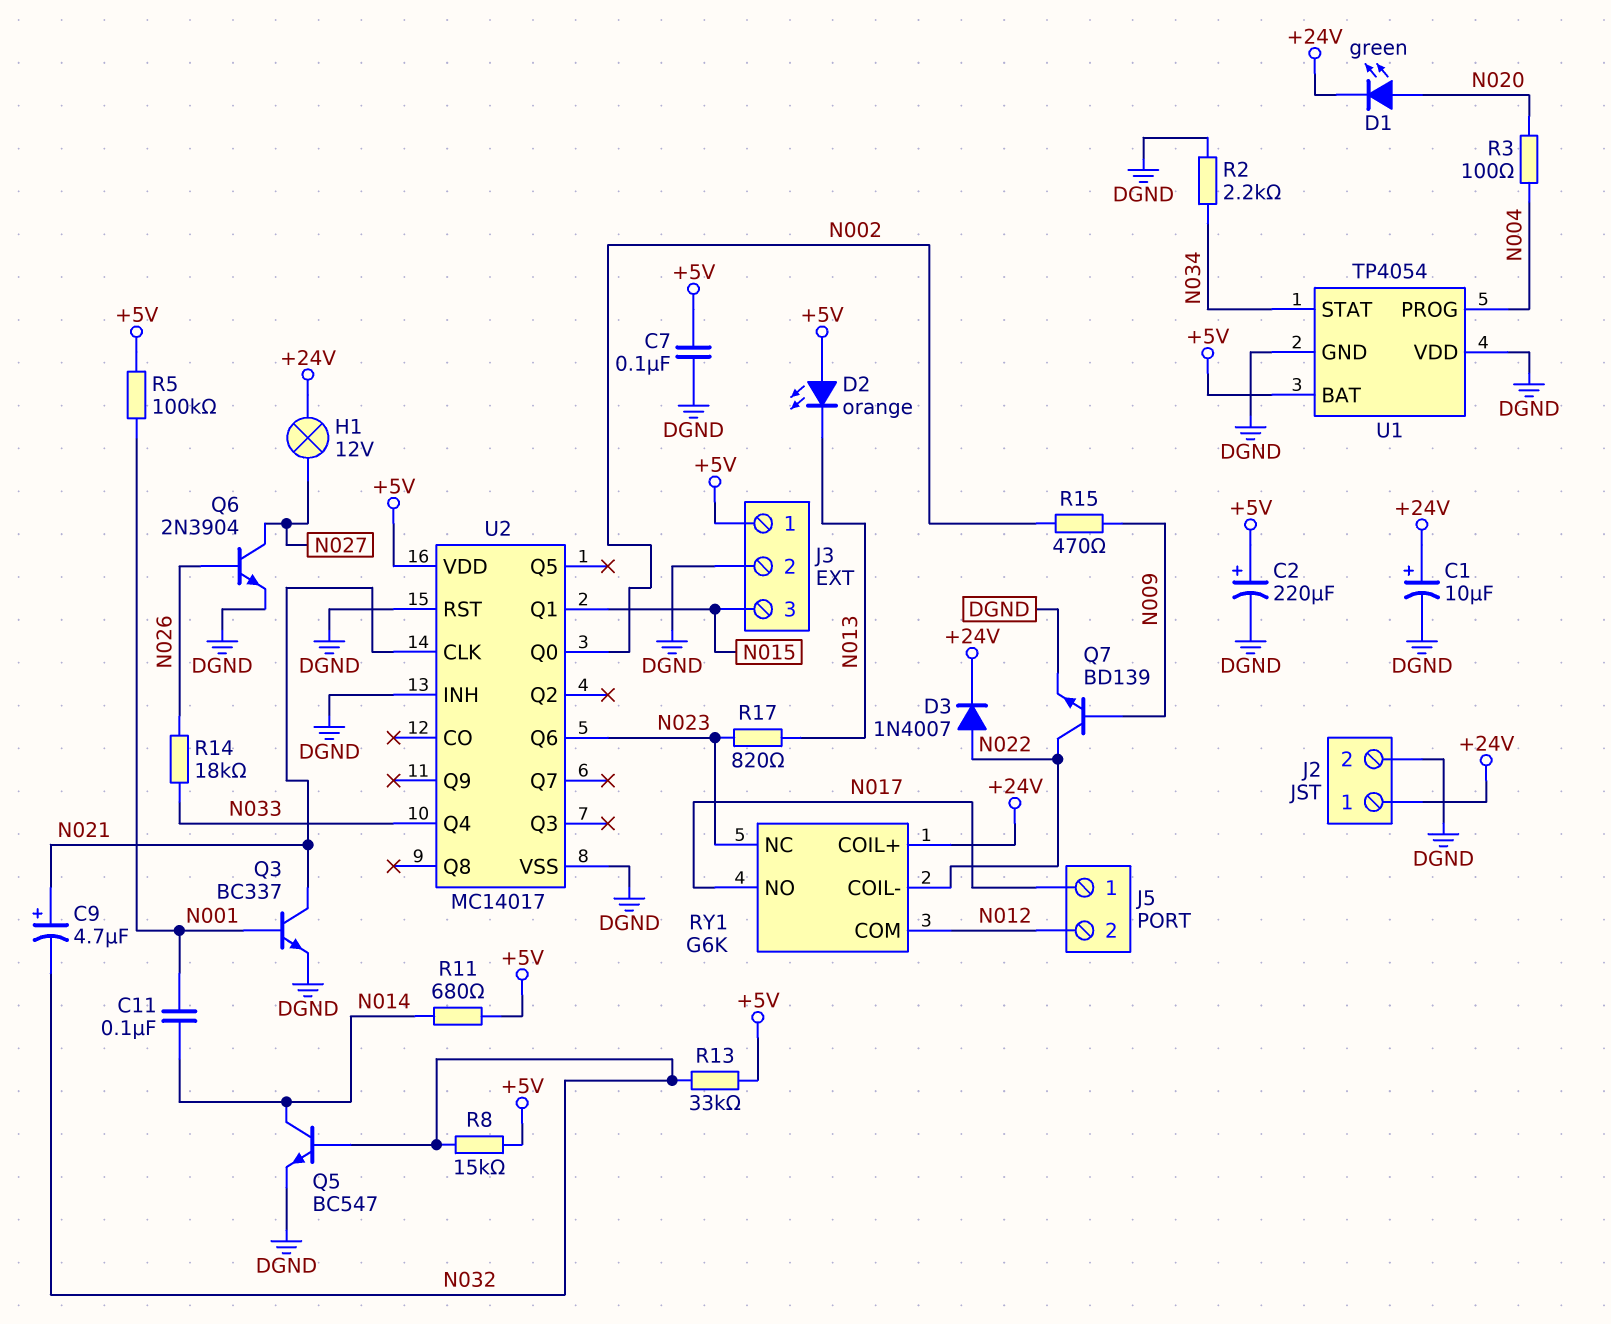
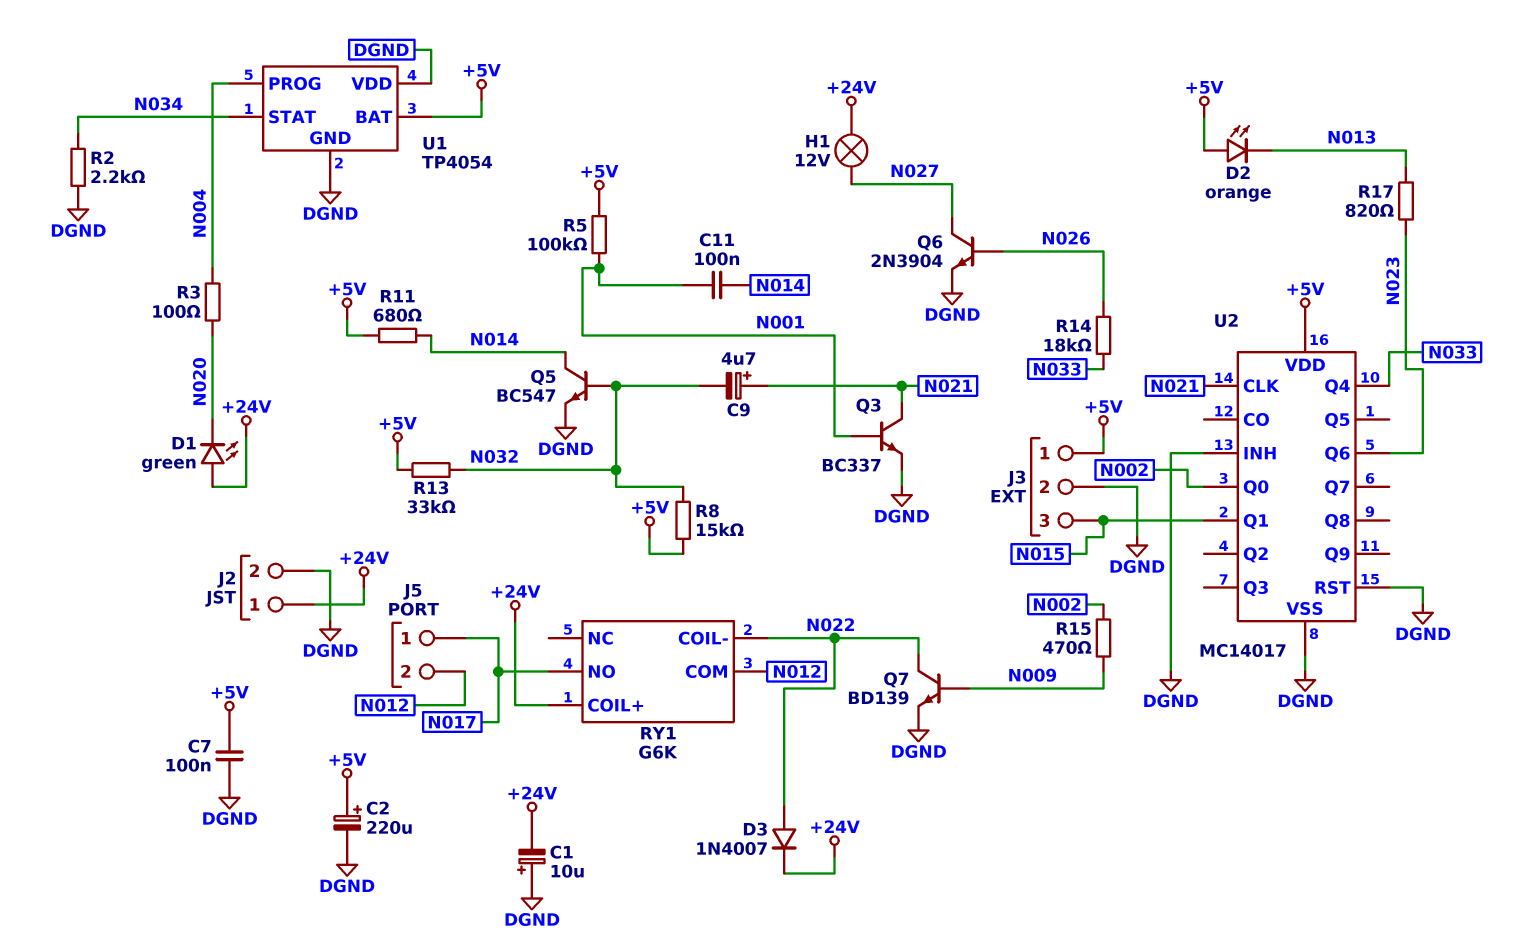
C1: 10uF (plus +24V, minus DGND) -> 10uF (plus DGND, minus +24V)
D1: LED green (A N020, K +24V) -> LED green (A +24V, K N020)
RY1 pin NC: N023 -> none

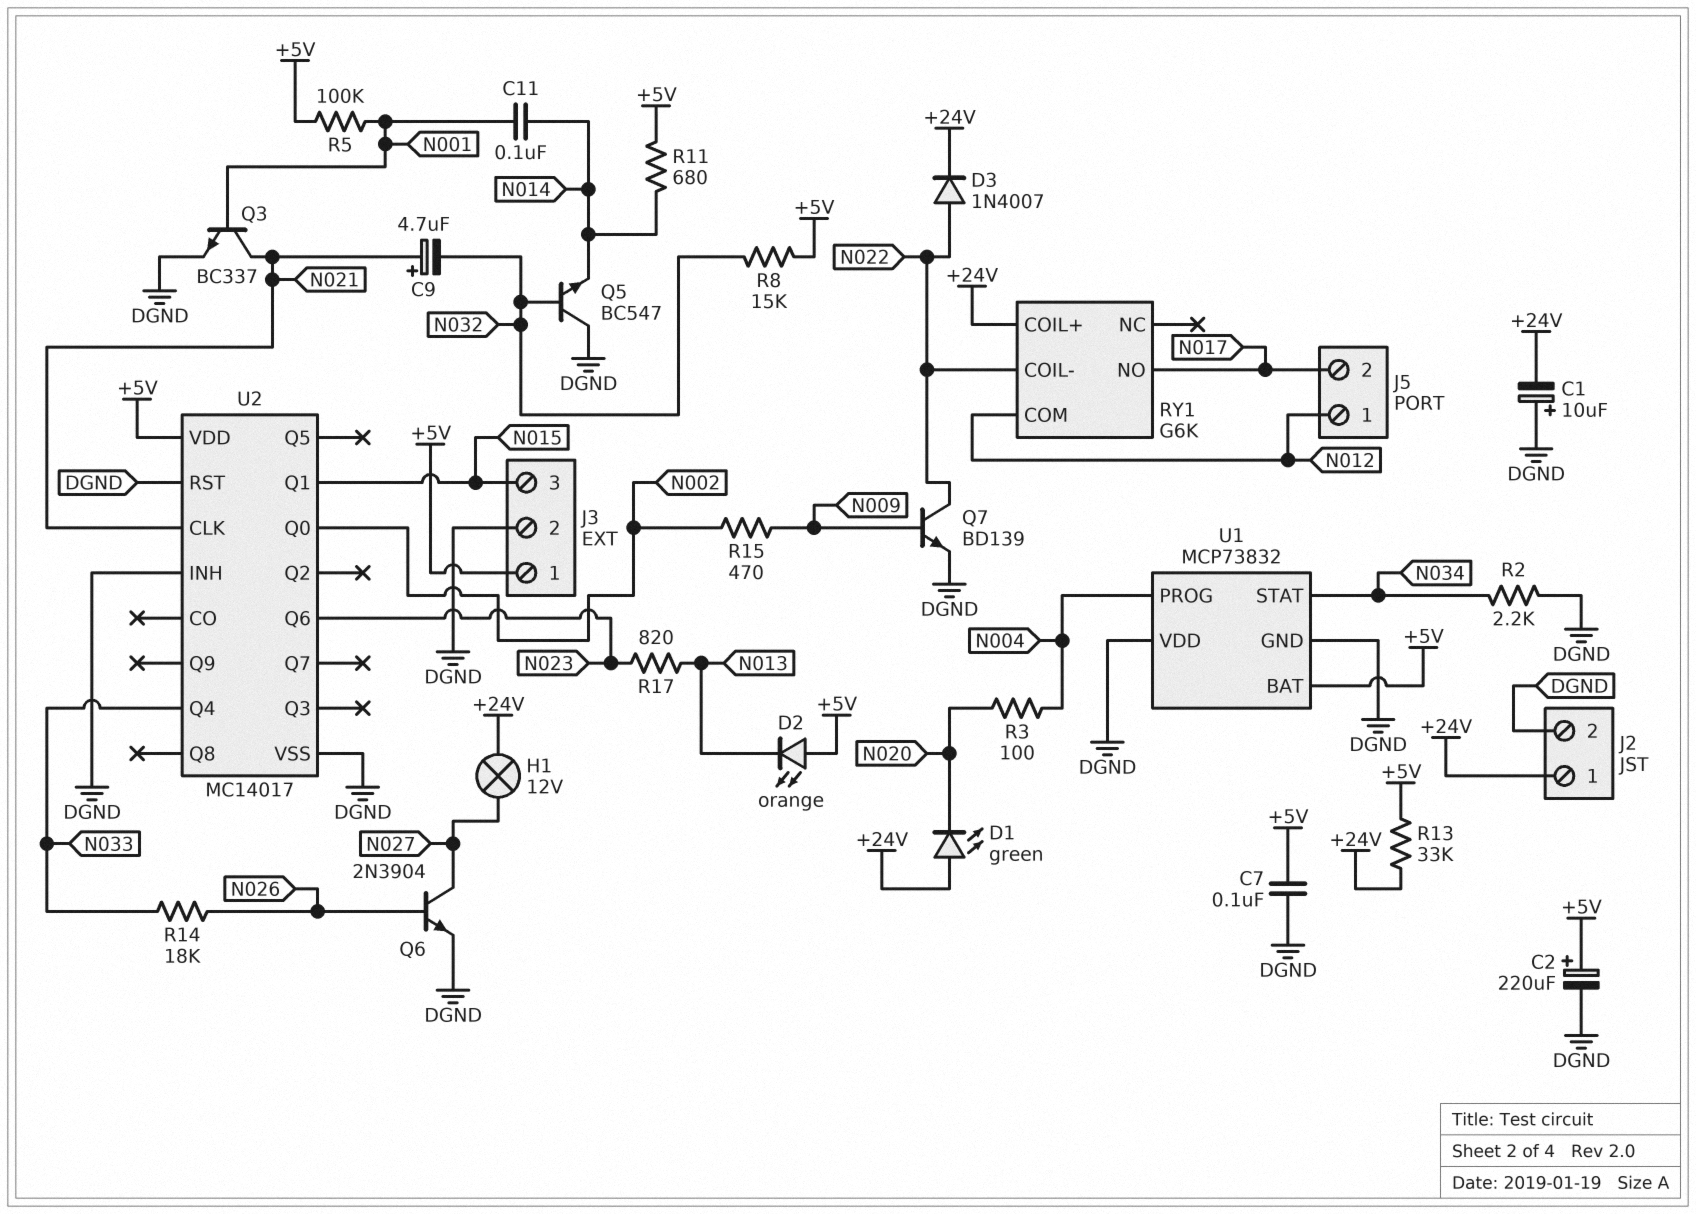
J5 pin 1: N017 -> N012
J5 pin 2: N012 -> N017
Q5: NPN BC547 (B N032, C N014, E DGND) -> NPN BC547 (B N032, C DGND, E N014)
R13: 33k (+5V, N032) -> 33k (+5V, +24V)
U1: TP4054 -> MCP73832

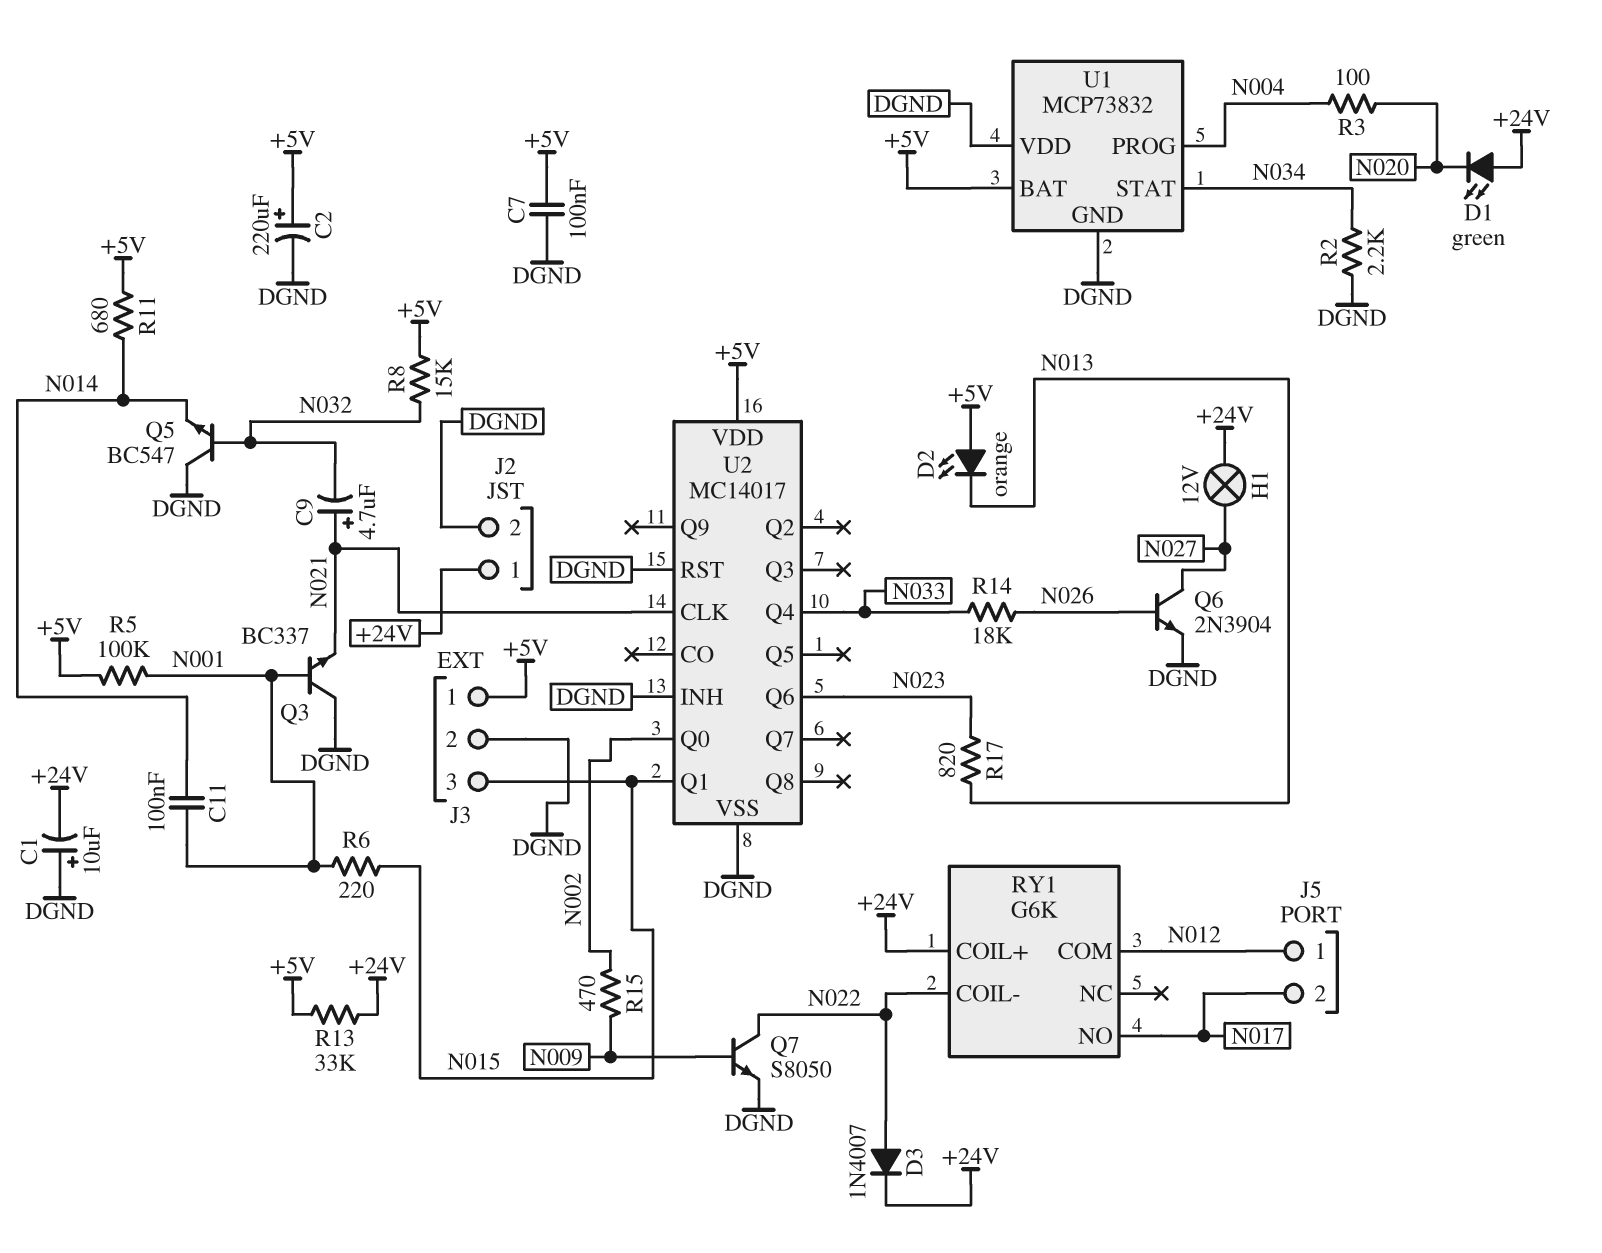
Q3: NPN BC337 (B N001, C N021, E DGND) -> NPN BC337 (B N001, C DGND, E N021)
Q7: NPN BD139 (B N009, C N022, E DGND) -> NPN S8050 (B N009, C N022, E DGND)
R6: none -> 220 (N001, N015)

